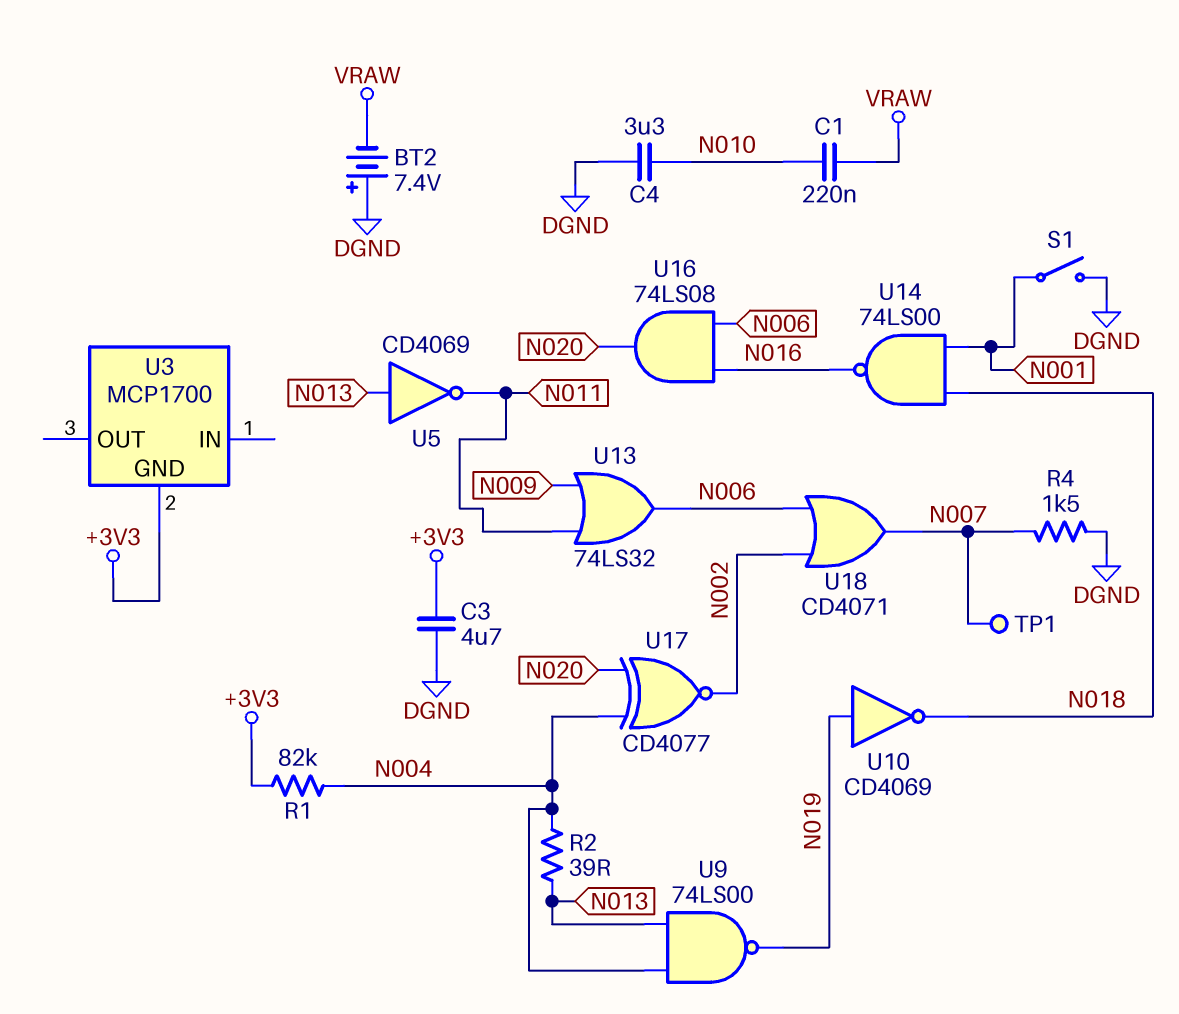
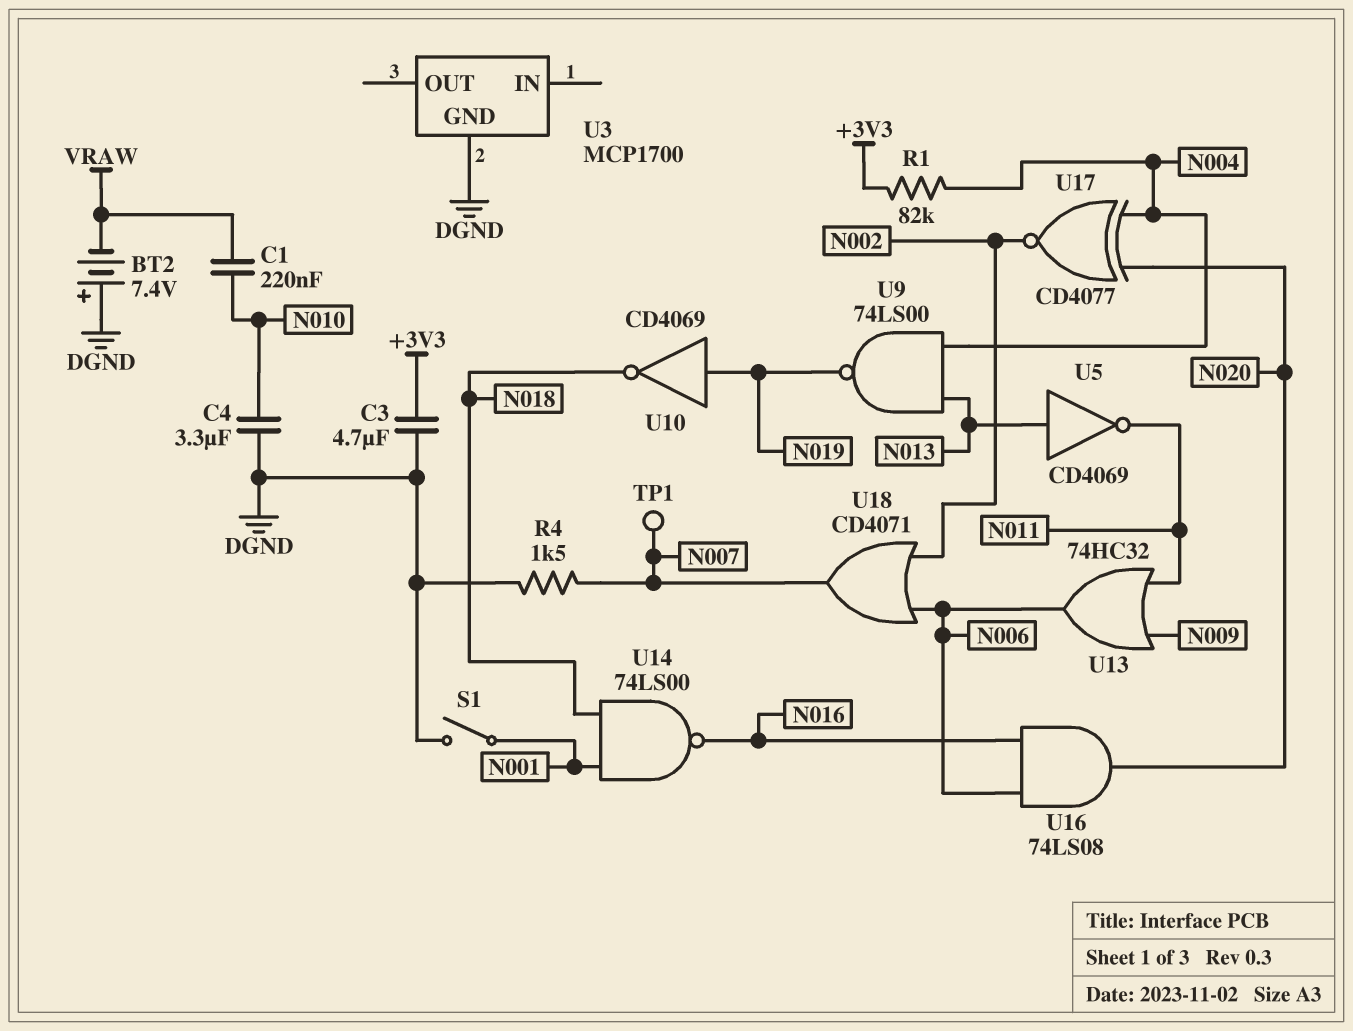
R2: 39 (N004, N013) -> none
U3 pin GND: +3V3 -> DGND
U13: OR 74LS32 (in N009, in N011, out N006) -> OR 74HC32 (in N009, in N011, out N006)

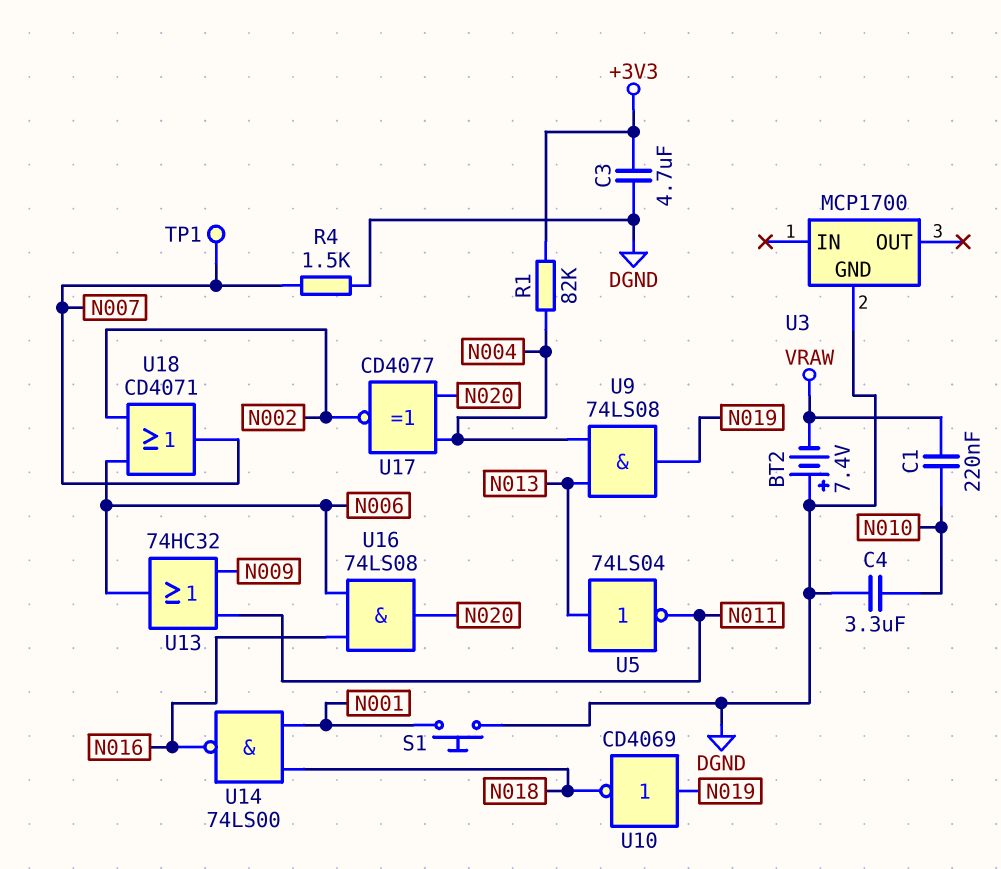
S1: switch (DGND, N001) -> button (DGND, N001)
U5: NOT CD4069 (in N013, out N011) -> NOT 74LS04 (in N013, out N011)
U9: NAND 74LS00 (in N004, in N013, out N019) -> AND 74LS08 (in N004, in N013, out N019)

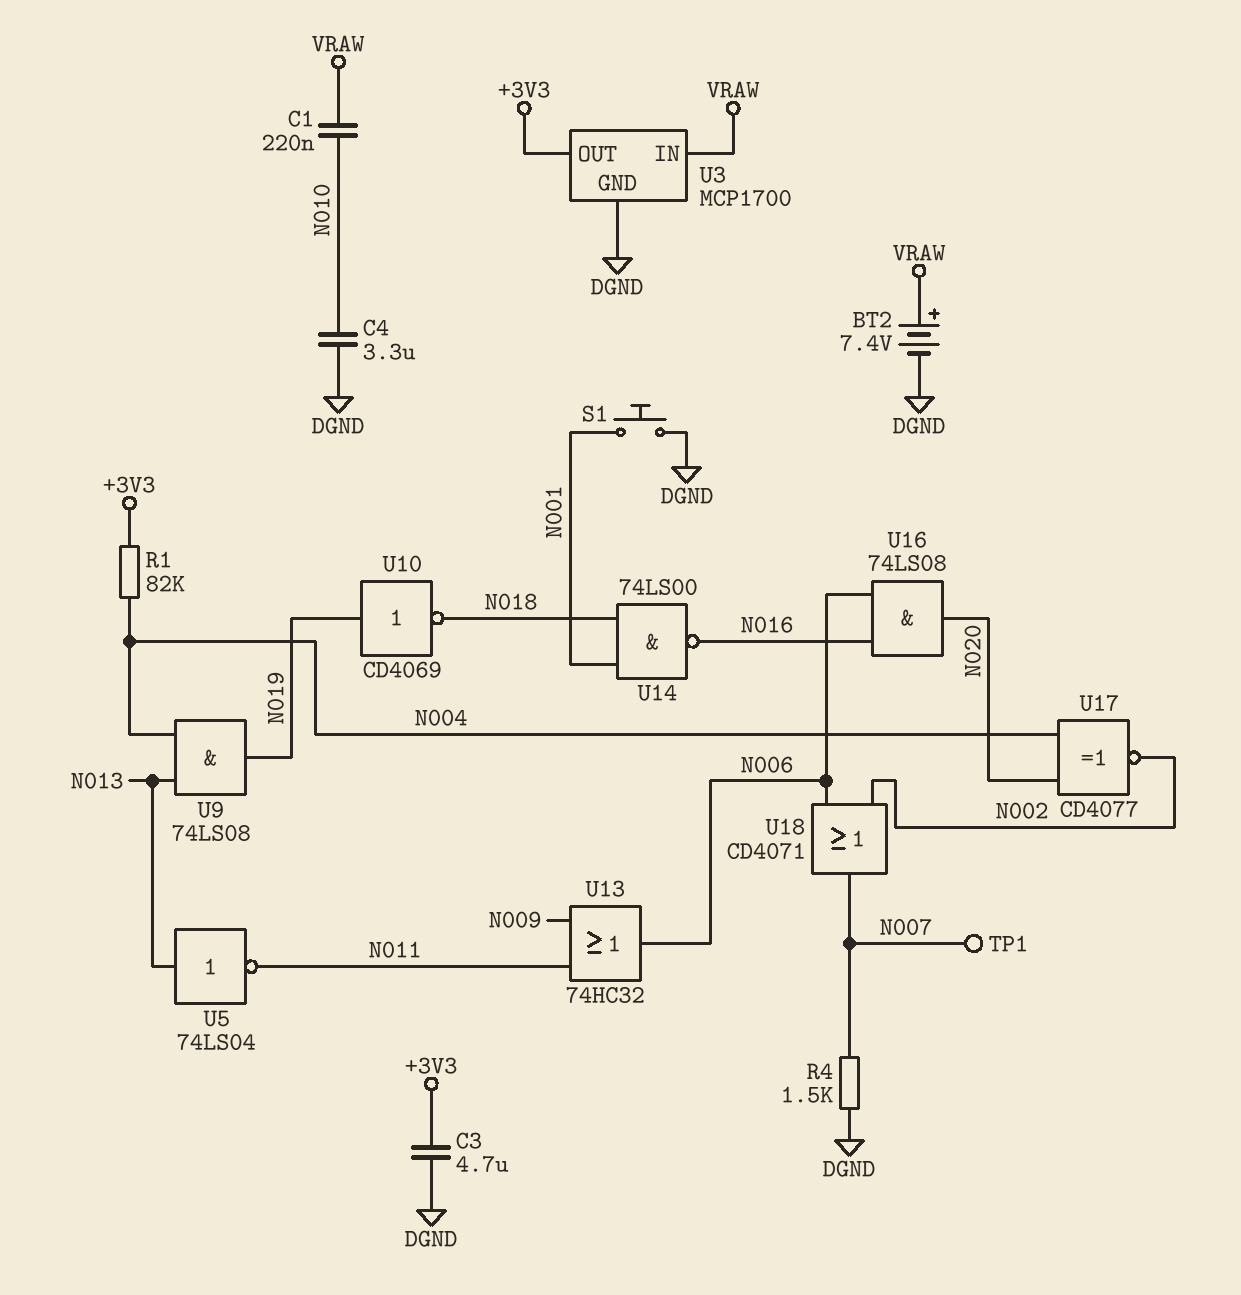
BT2: 7.4V (plus DGND, minus VRAW) -> 7.4V (plus VRAW, minus DGND)
U3 pin IN: none -> VRAW
U3 pin OUT: none -> +3V3

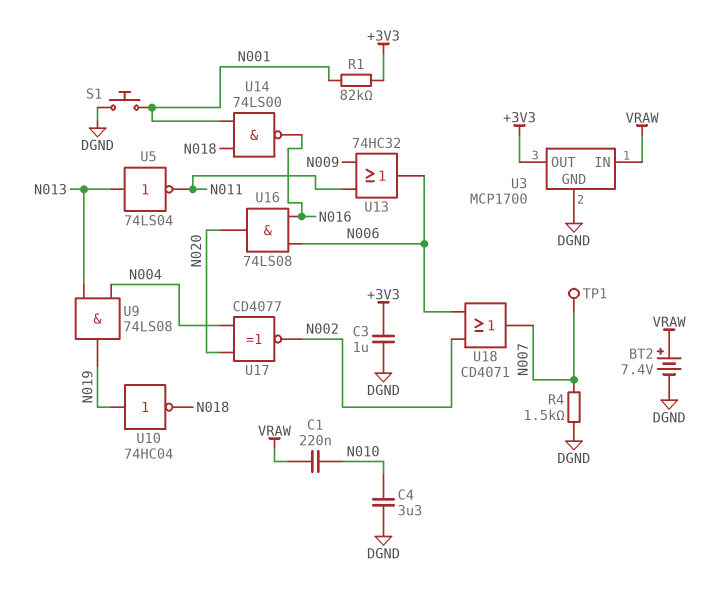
C3: 4.7uF (+3V3, DGND) -> 1uF (+3V3, DGND)
R1: 82k (+3V3, N004) -> 82k (+3V3, N001)
U10: NOT CD4069 (in N019, out N018) -> NOT 74HC04 (in N019, out N018)

